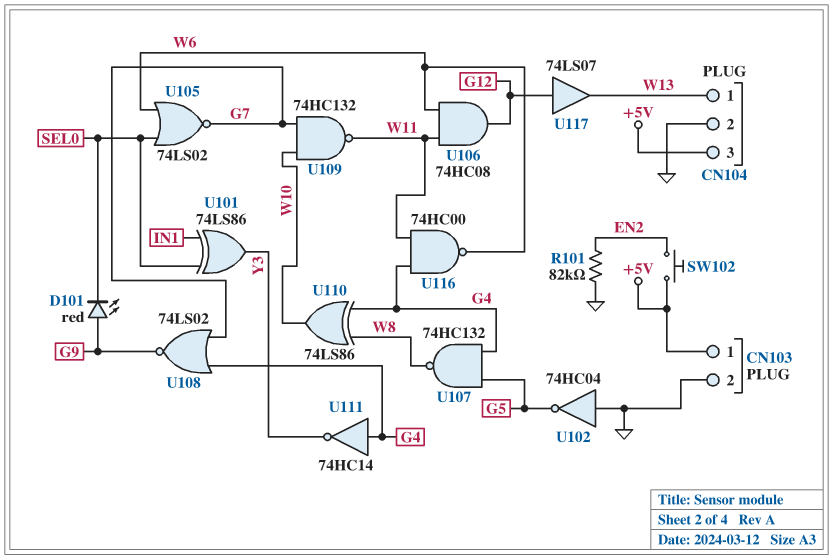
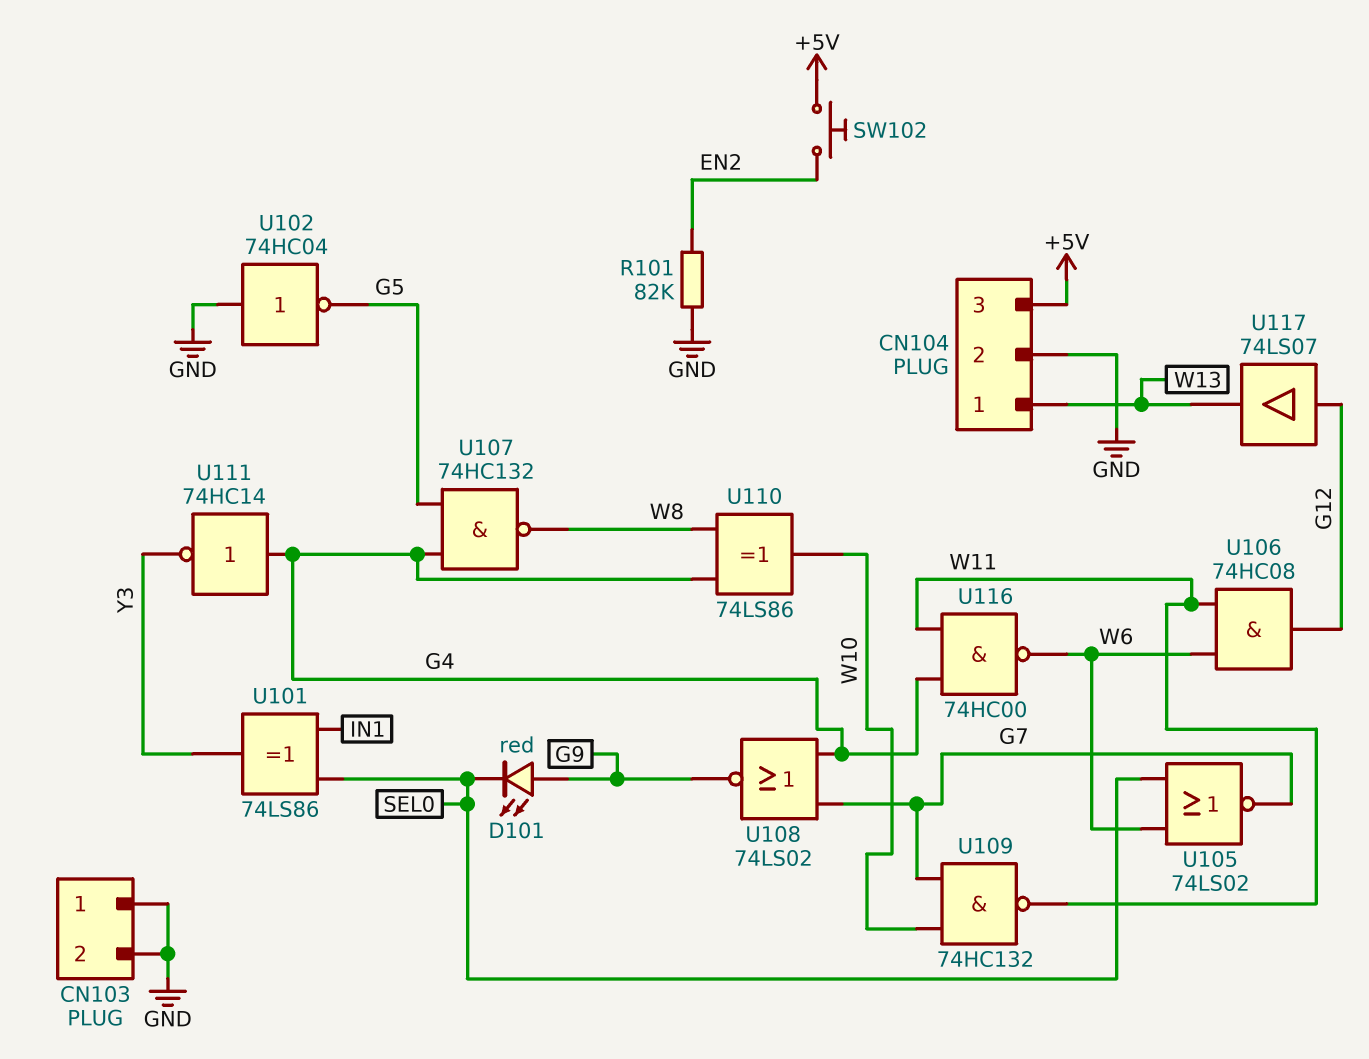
CN103 pin 1: +5V -> GND

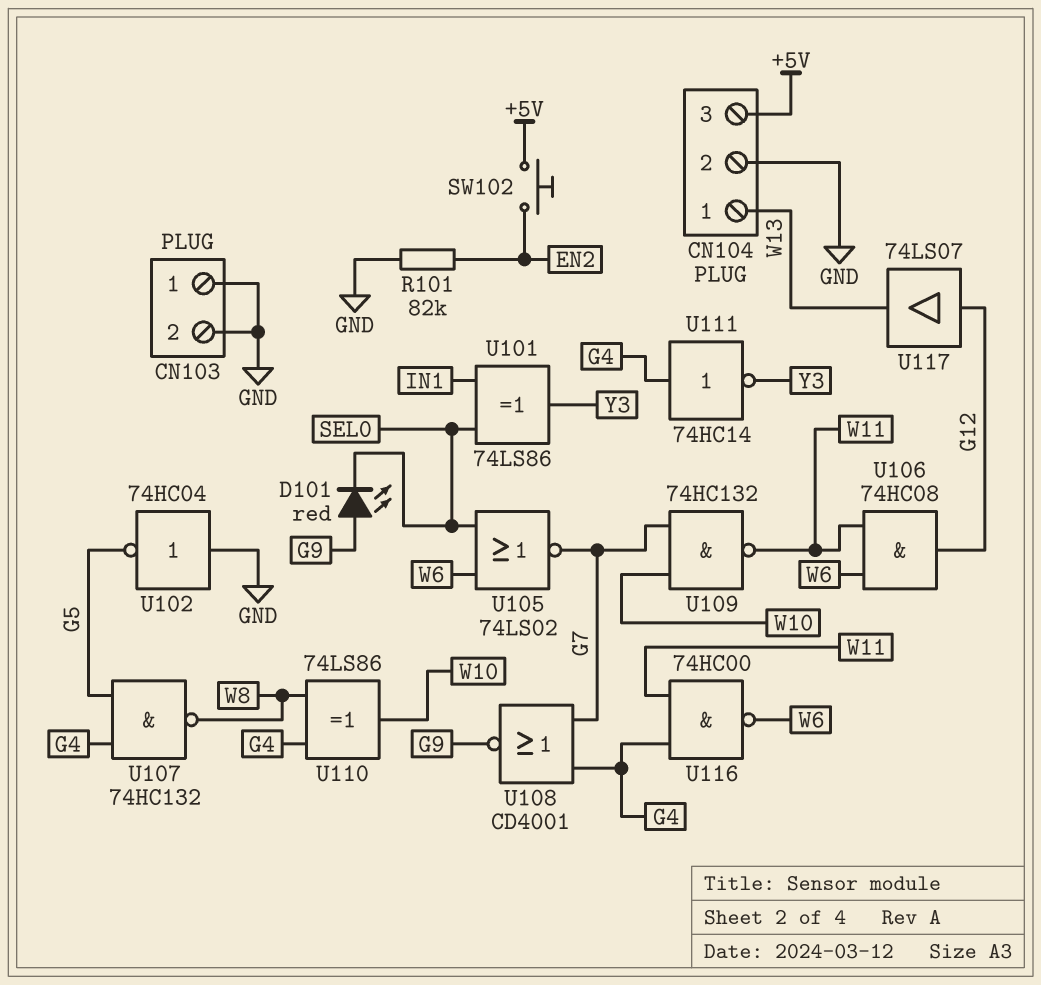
U108: NOR 74LS02 (in G4, in G7, out G9) -> NOR CD4001 (in G4, in G7, out G9)

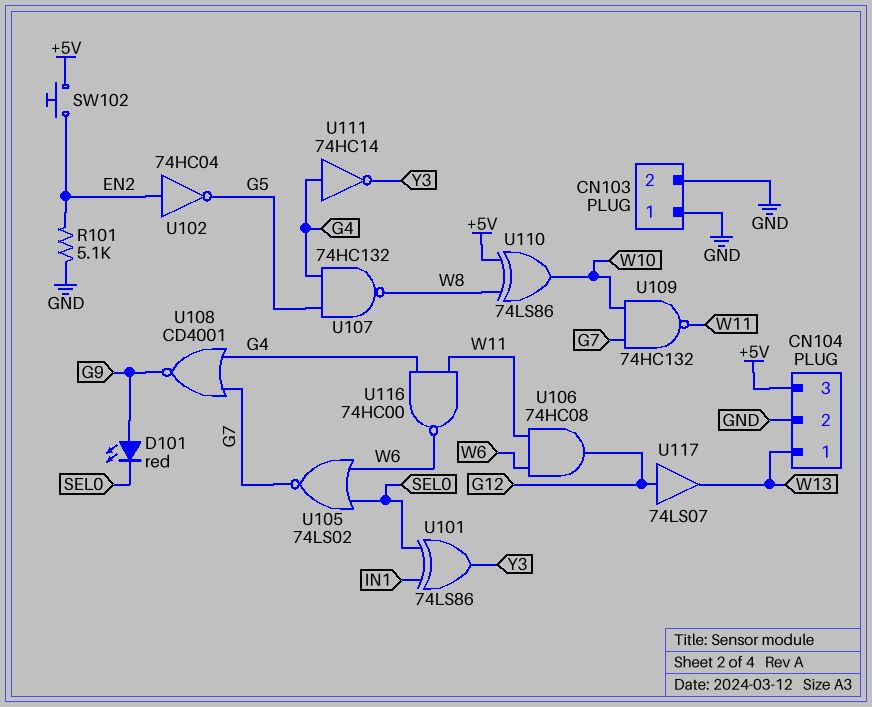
R101: 82k (EN2, GND) -> 5.1k (EN2, GND)
U102: NOT 74HC04 (in GND, out G5) -> NOT 74HC04 (in EN2, out G5)
U110: XOR 74LS86 (in G4, in W8, out W10) -> XOR 74LS86 (in +5V, in W8, out W10)

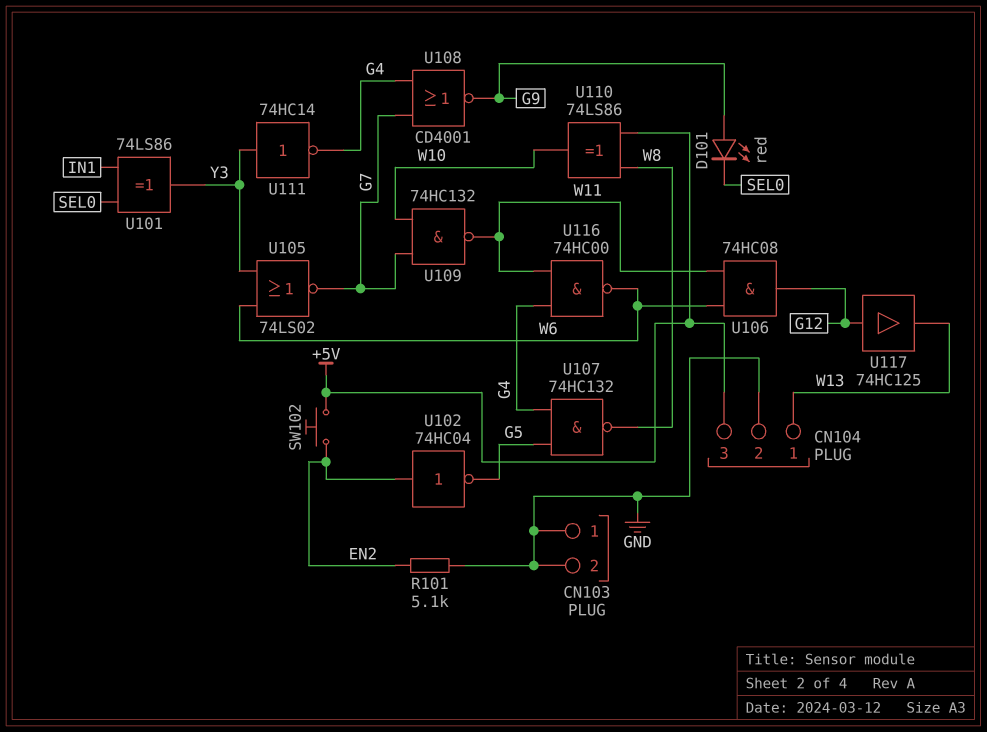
U105: NOR 74LS02 (in SEL0, in W6, out G7) -> NOR 74LS02 (in W6, in Y3, out G7)
U111: NOT 74HC14 (in G4, out Y3) -> NOT 74HC14 (in Y3, out G4)
U117: buffer 74LS07 (in G12, out W13) -> buffer 74HC125 (in G12, out W13)

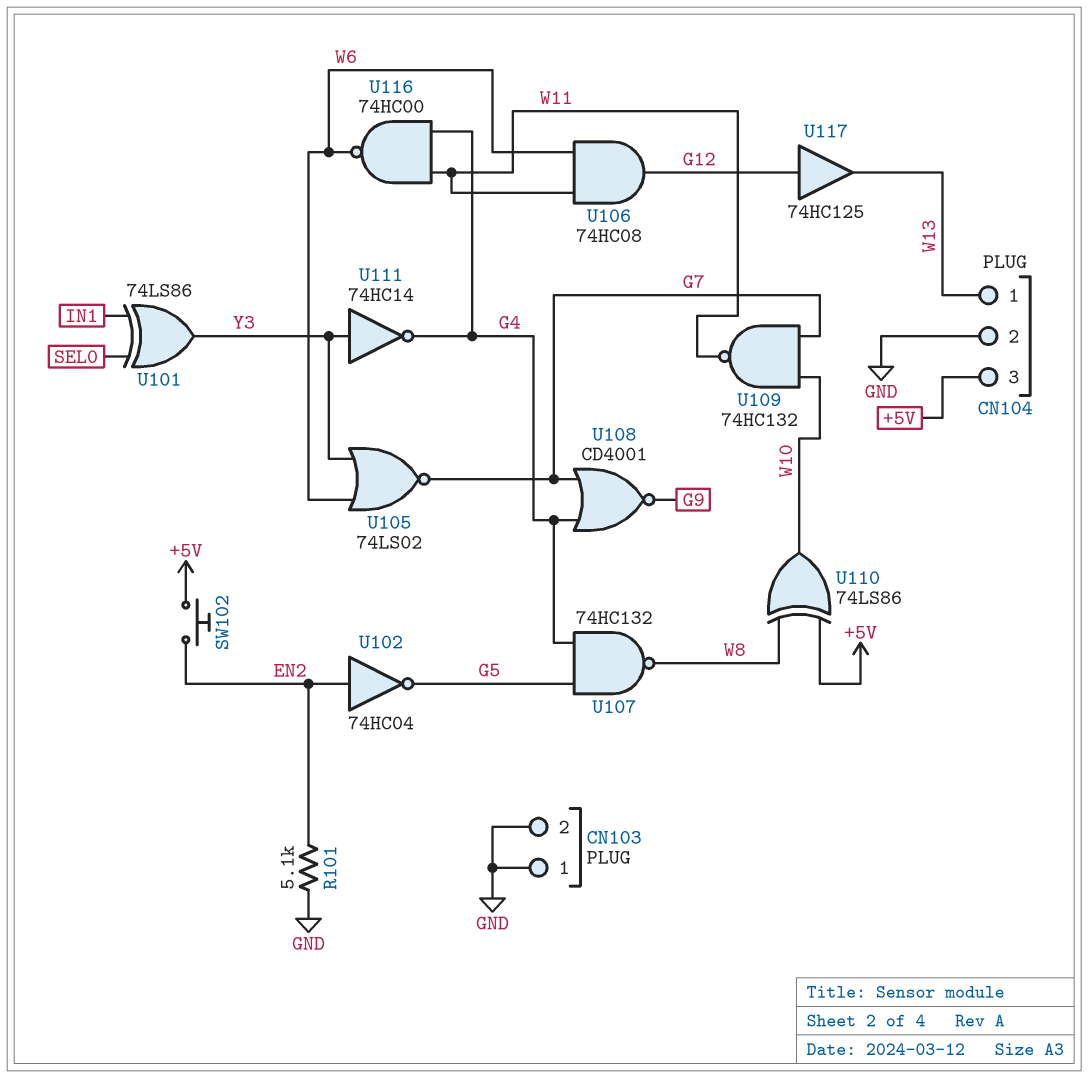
D101: LED red (A G9, K SEL0) -> none

